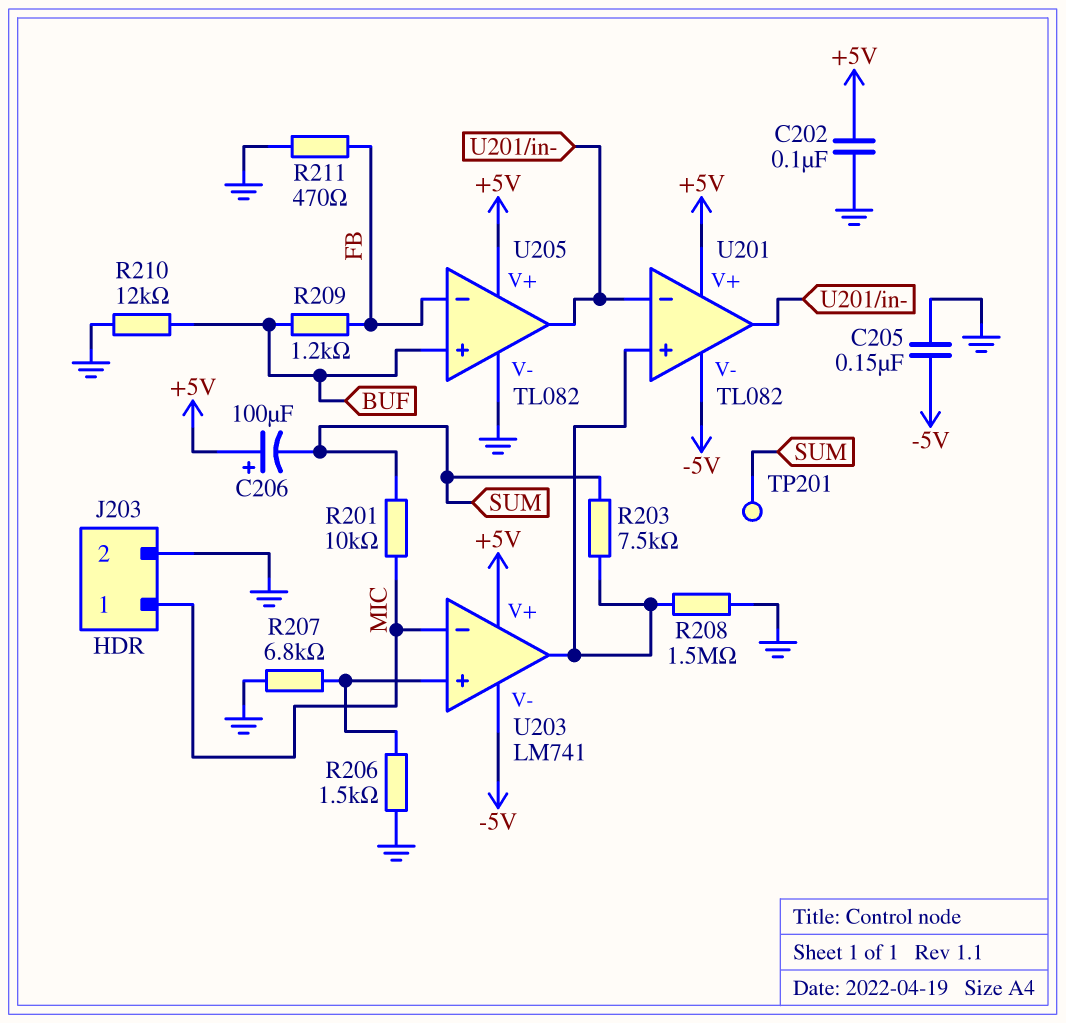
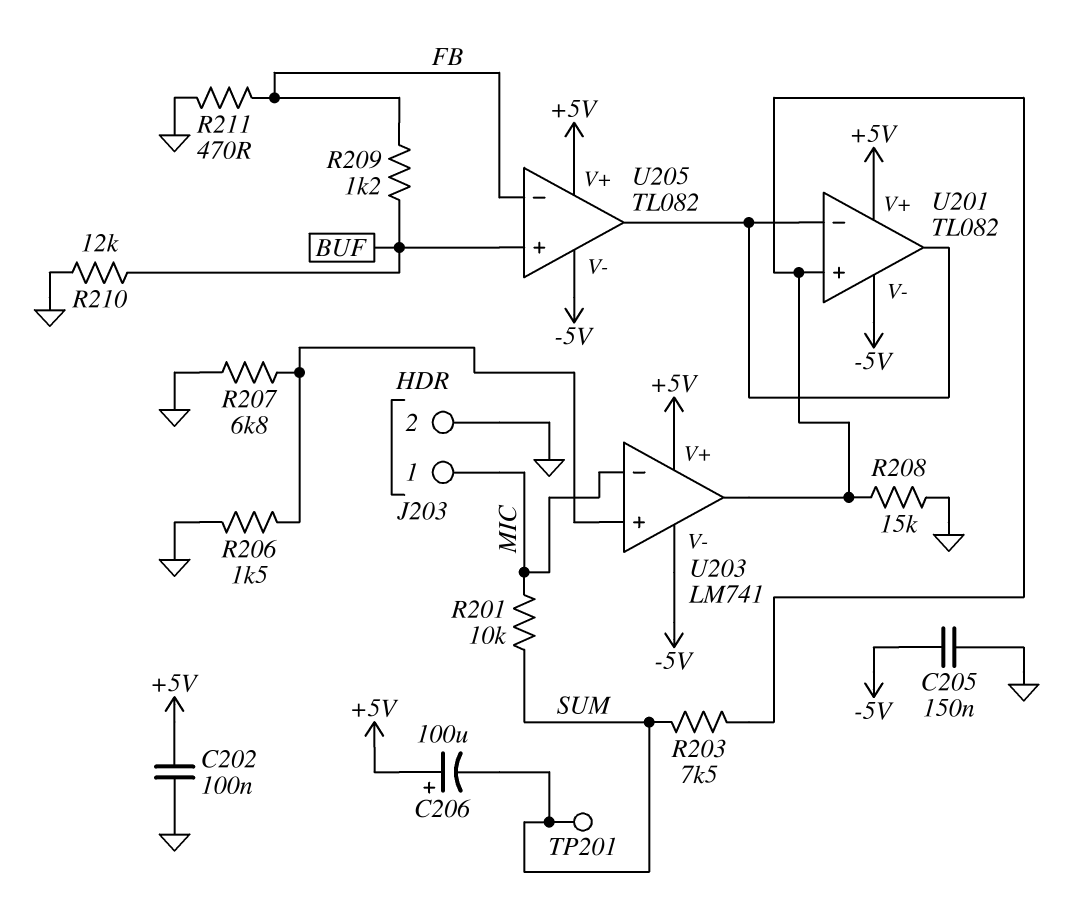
R208: 1.5M (GND, U201/in+) -> 15k (GND, U201/in+)
U205 pin V-: GND -> -5V

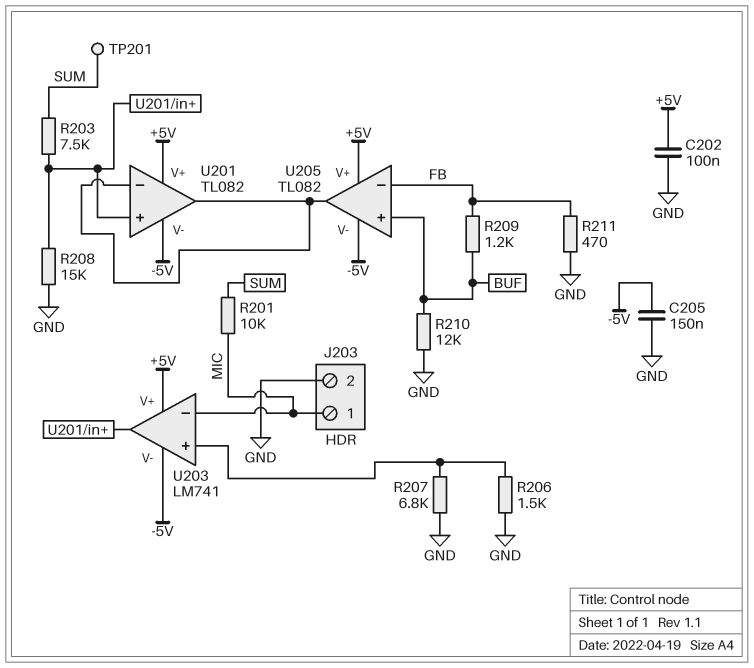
C206: 100uF (plus +5V, minus SUM) -> none

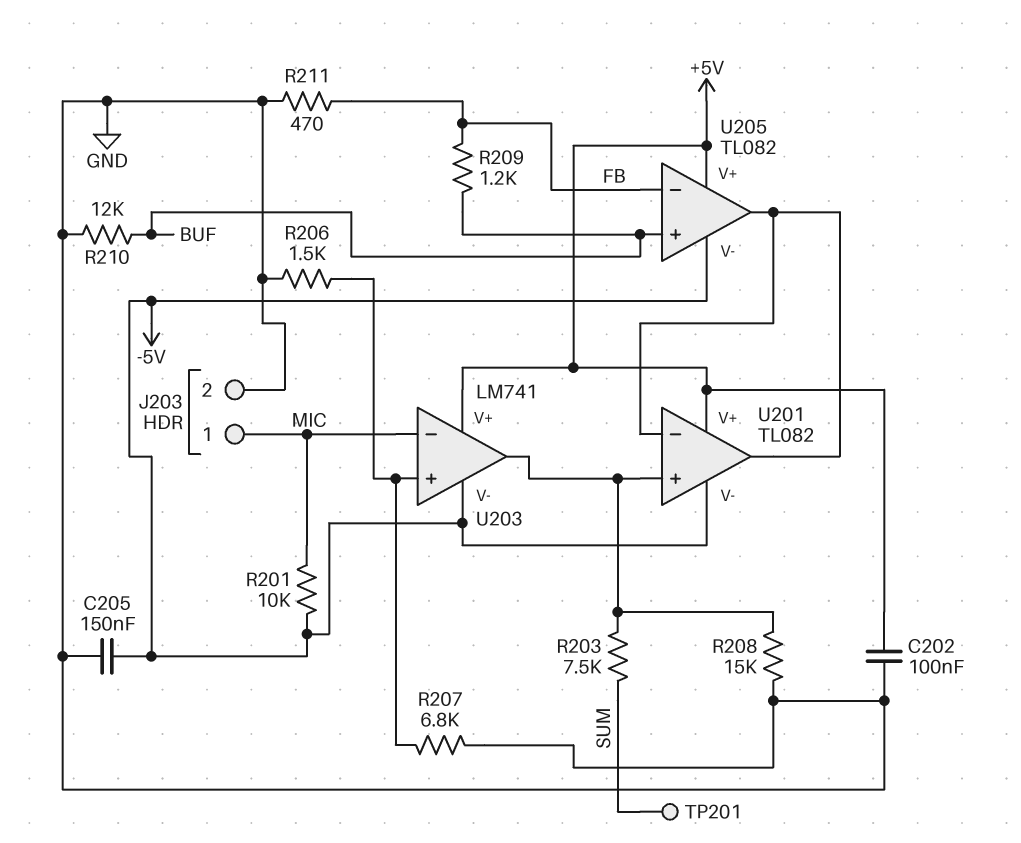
R201: 10k (MIC, SUM) -> 10k (-5V, MIC)

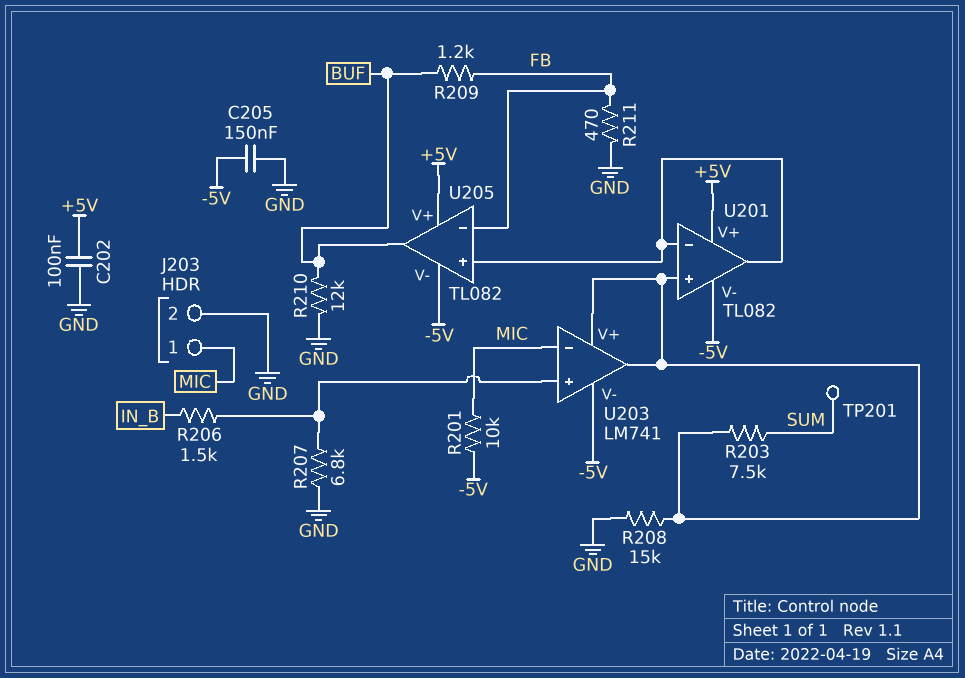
R206: 1.5k (GND, U203/in+) -> 1.5k (IN_B, U203/in+)
U203 pin V+: +5V -> U201/in+
U205 pin in+: BUF -> U201/in-
U205 pin out: U201/in- -> BUF

